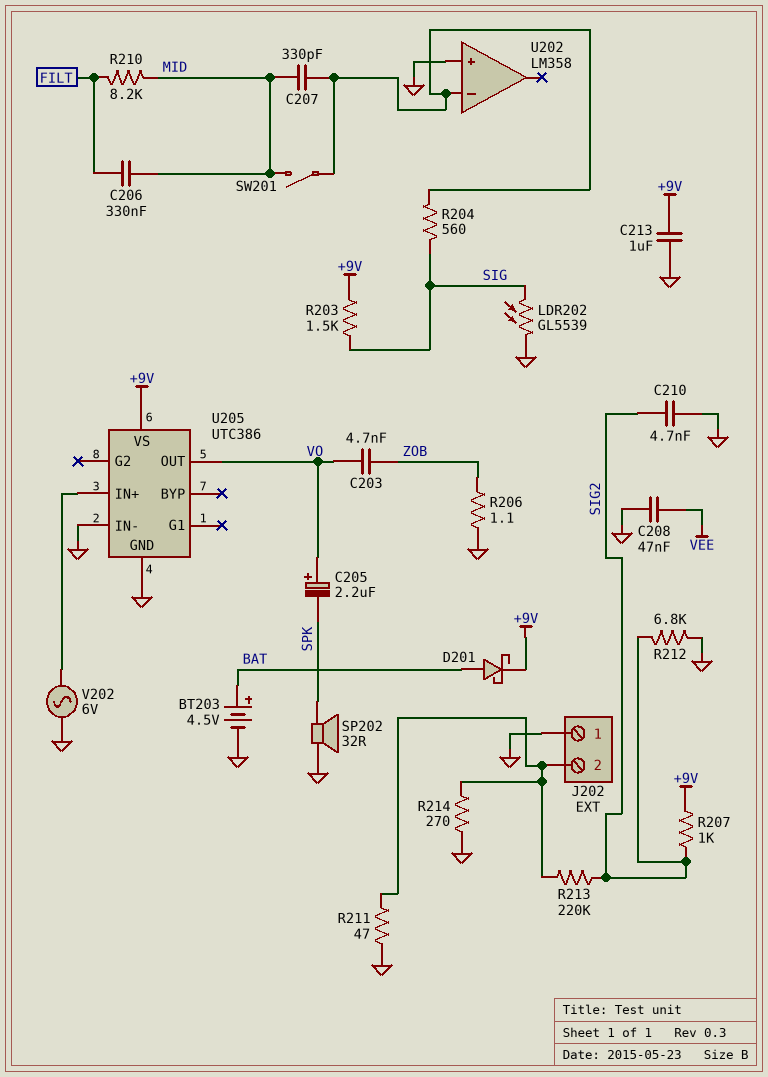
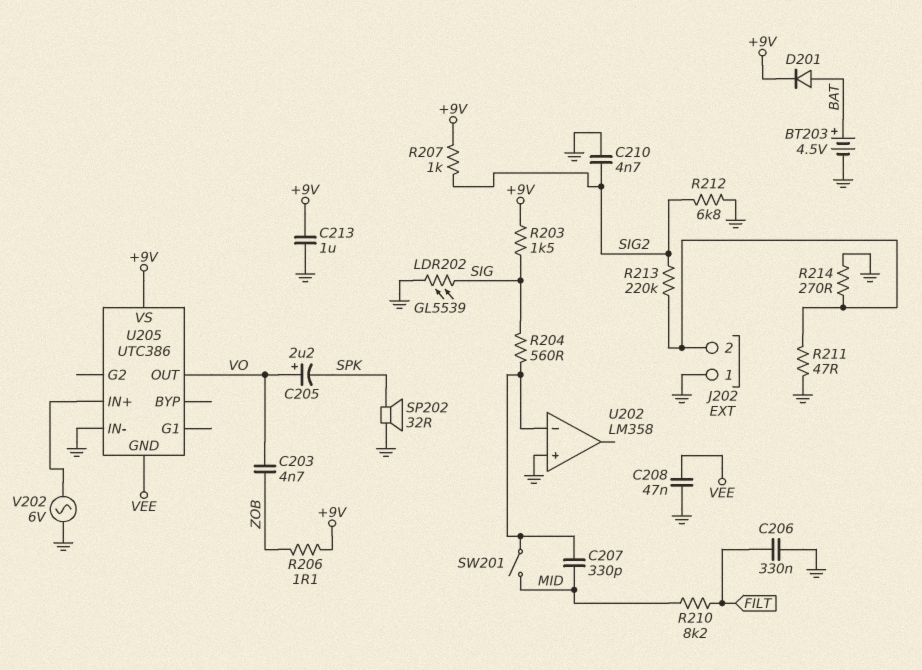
C206: 330nF (FILT, MID) -> 330nF (FILT, GND)
D201: schottky (A BAT, K +9V) -> diode (A BAT, K +9V)
R206: 1.1 (GND, ZOB) -> 1.1 (+9V, ZOB)
U205 pin GND: GND -> VEE

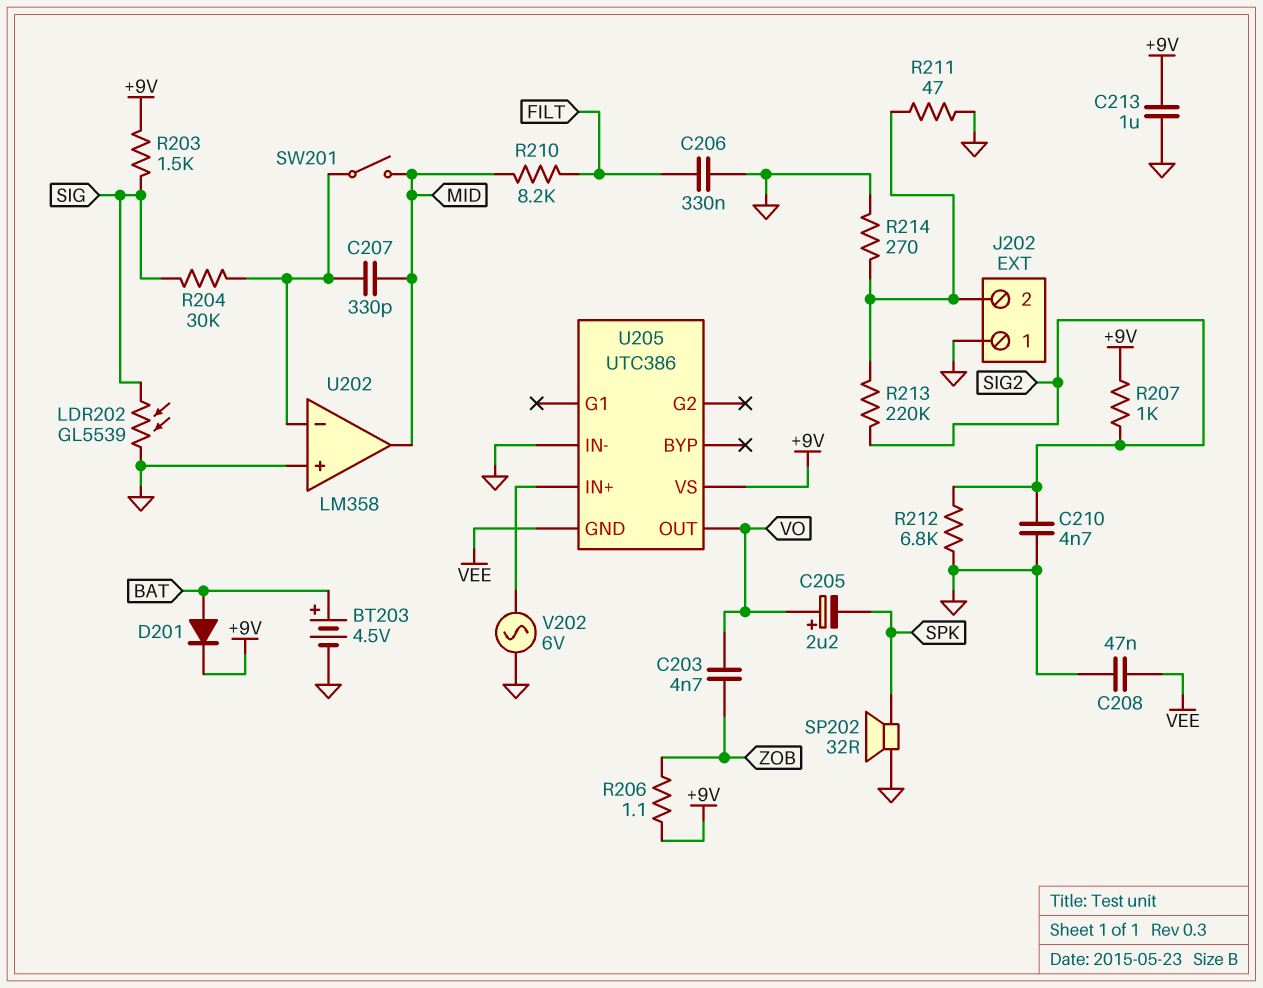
R204: 560 (SIG, U202/in-) -> 30k (SIG, U202/in-)
U202 pin out: none -> MID

